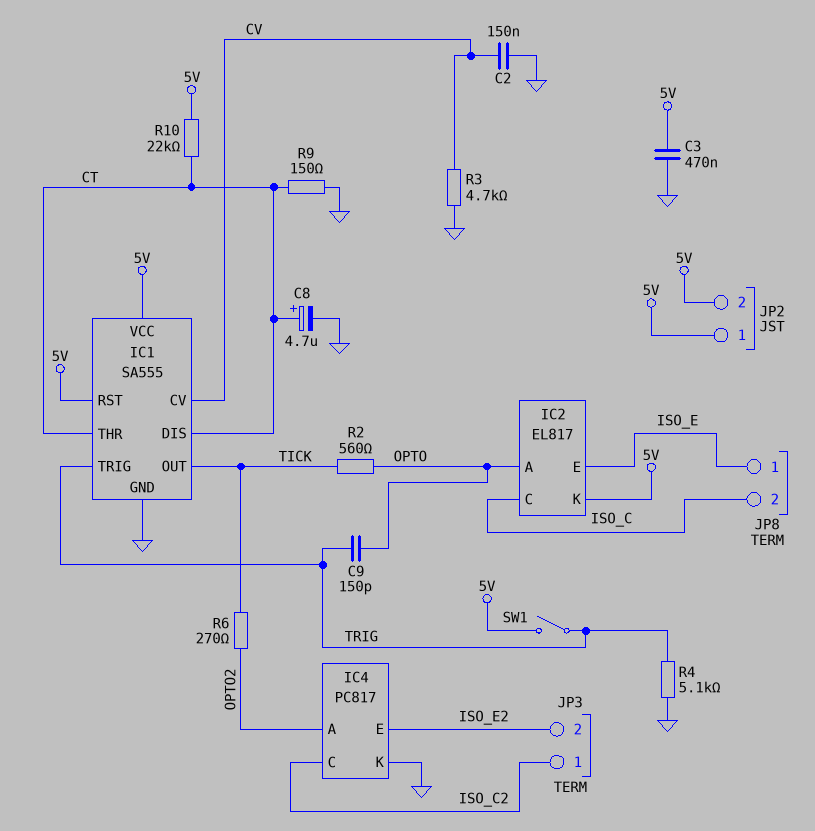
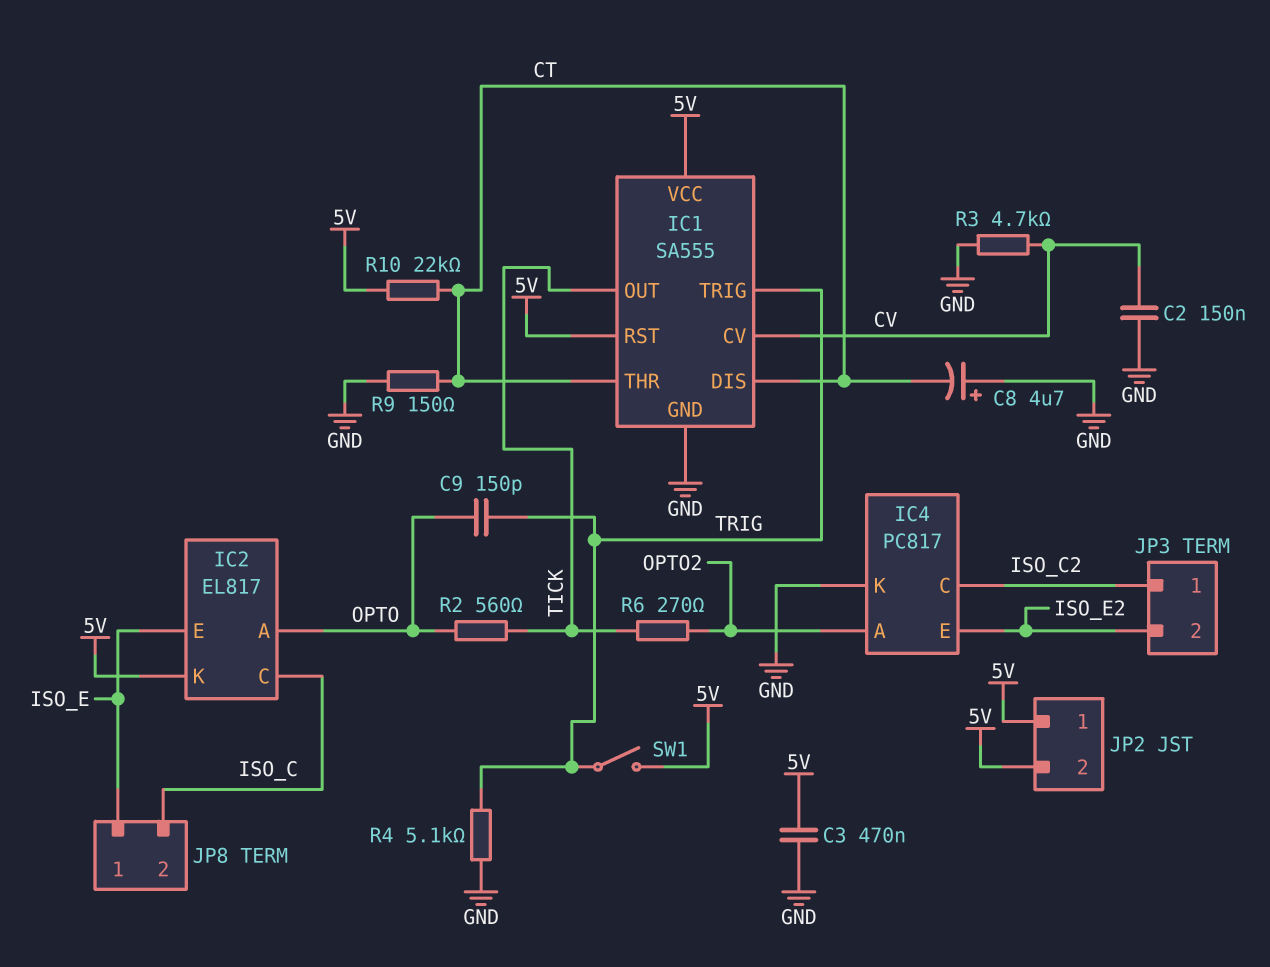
C8: 4.7uF (plus CT, minus GND) -> 4.7uF (plus GND, minus CT)

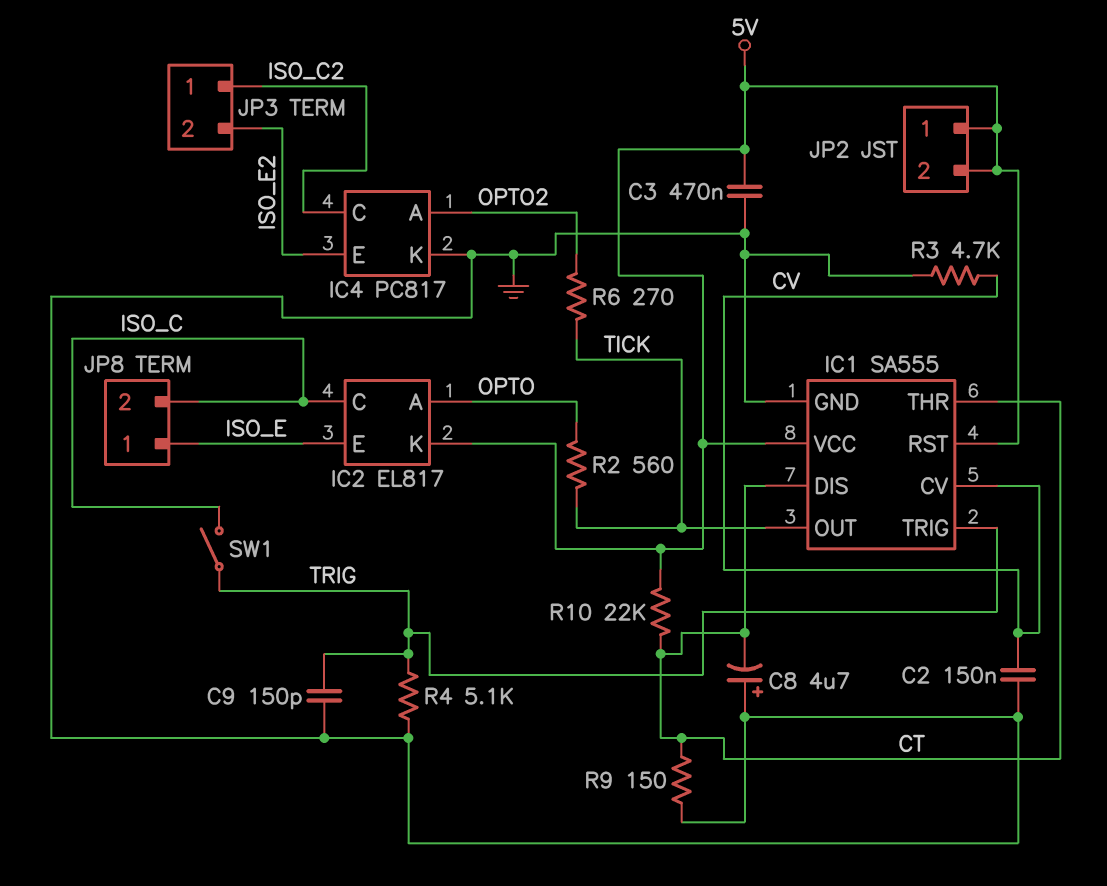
C9: 150pF (OPTO, TRIG) -> 150pF (GND, TRIG)
SW1: switch (5V, TRIG) -> switch (ISO_C, TRIG)

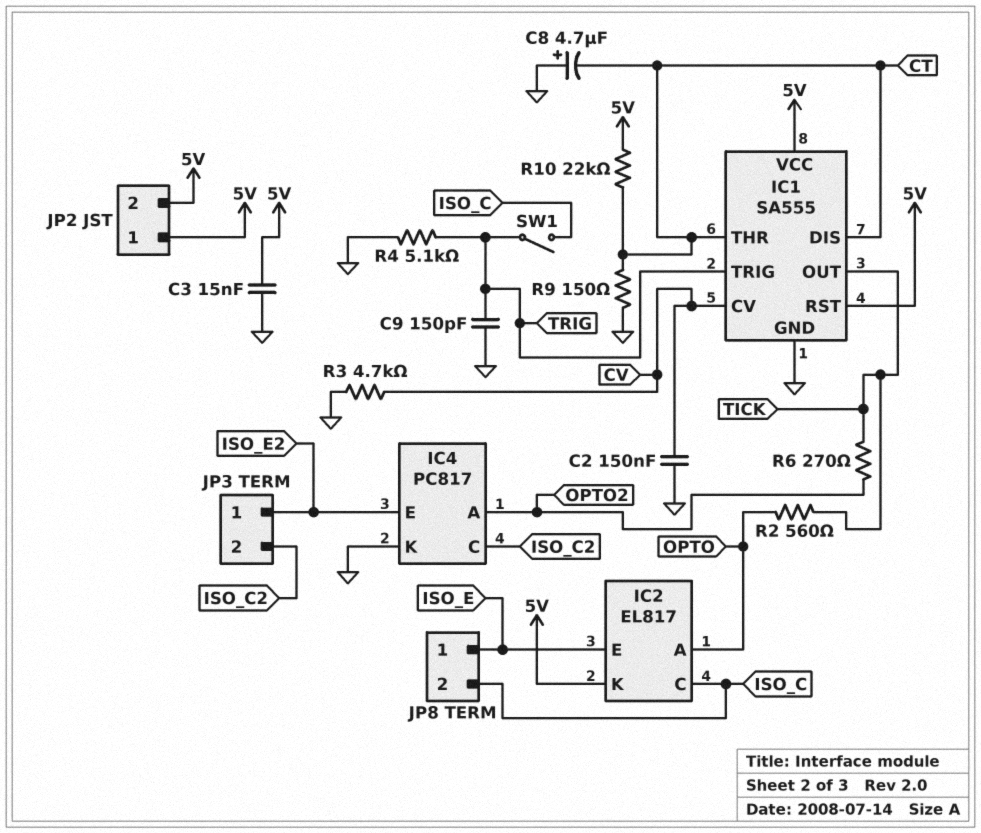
C3: 470nF (5V, GND) -> 15nF (5V, GND)
JP3 pin 1: ISO_C2 -> ISO_E2
JP3 pin 2: ISO_E2 -> ISO_C2

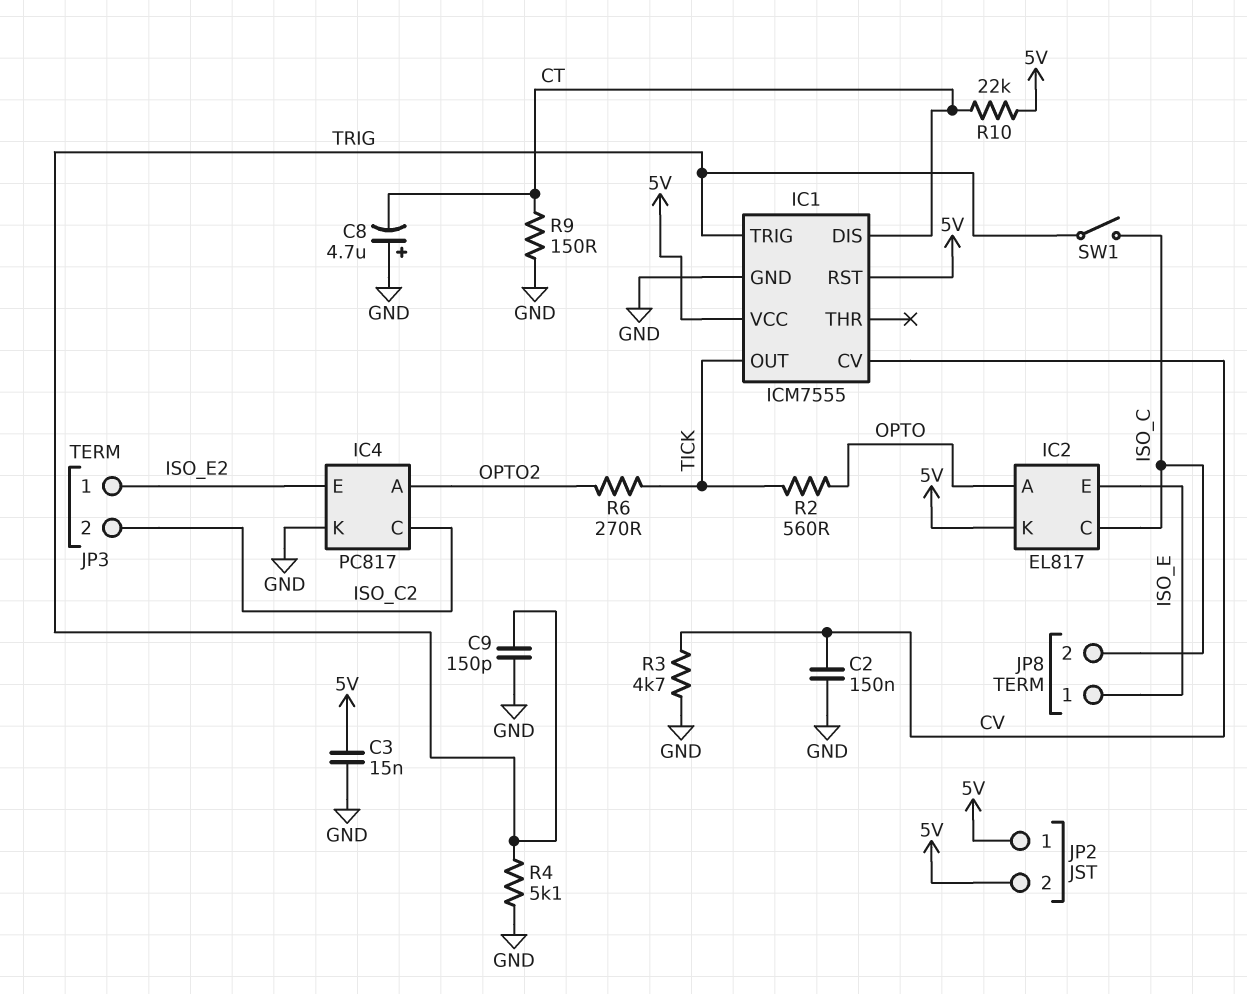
IC1: SA555 -> ICM7555
IC1 pin THR: CT -> none

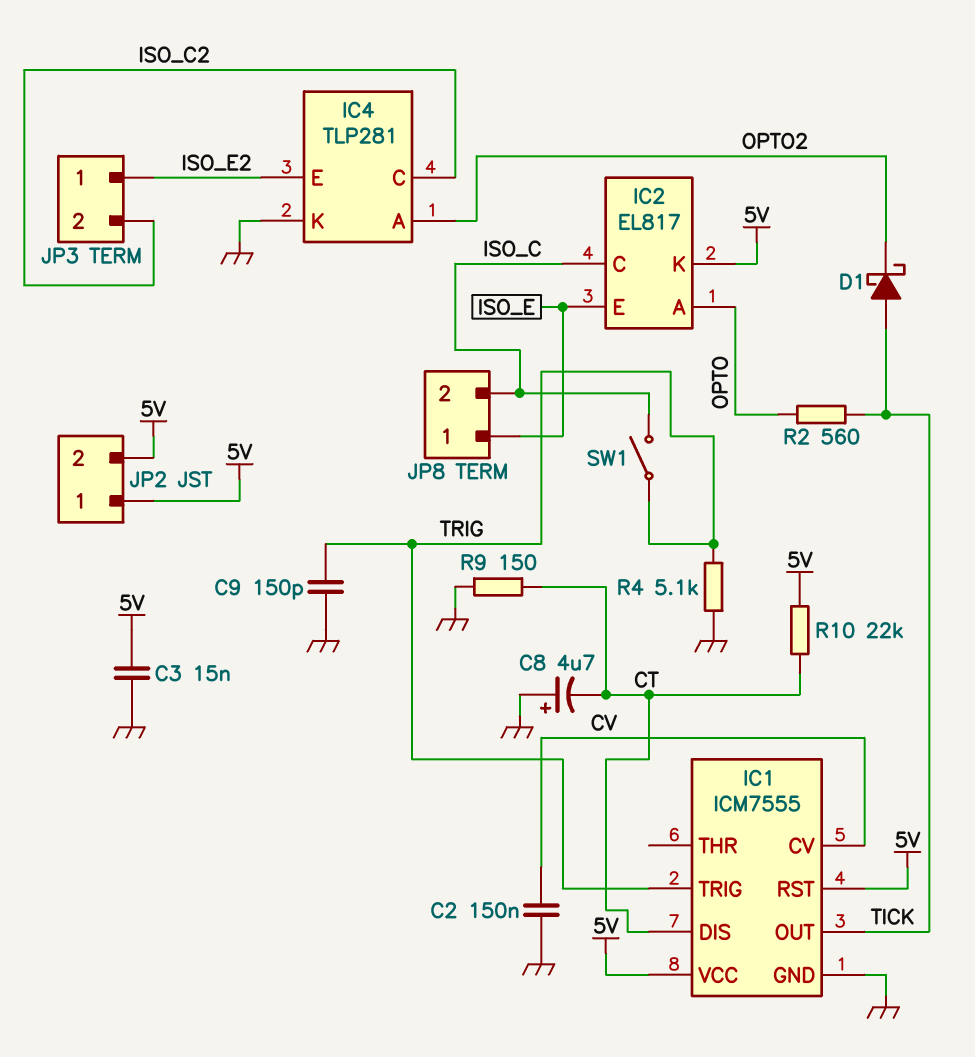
D1: none -> schottky (A TICK, K OPTO2)
IC4: PC817 -> TLP281
R3: 4.7k (CV, GND) -> none
R6: 270 (OPTO2, TICK) -> none

